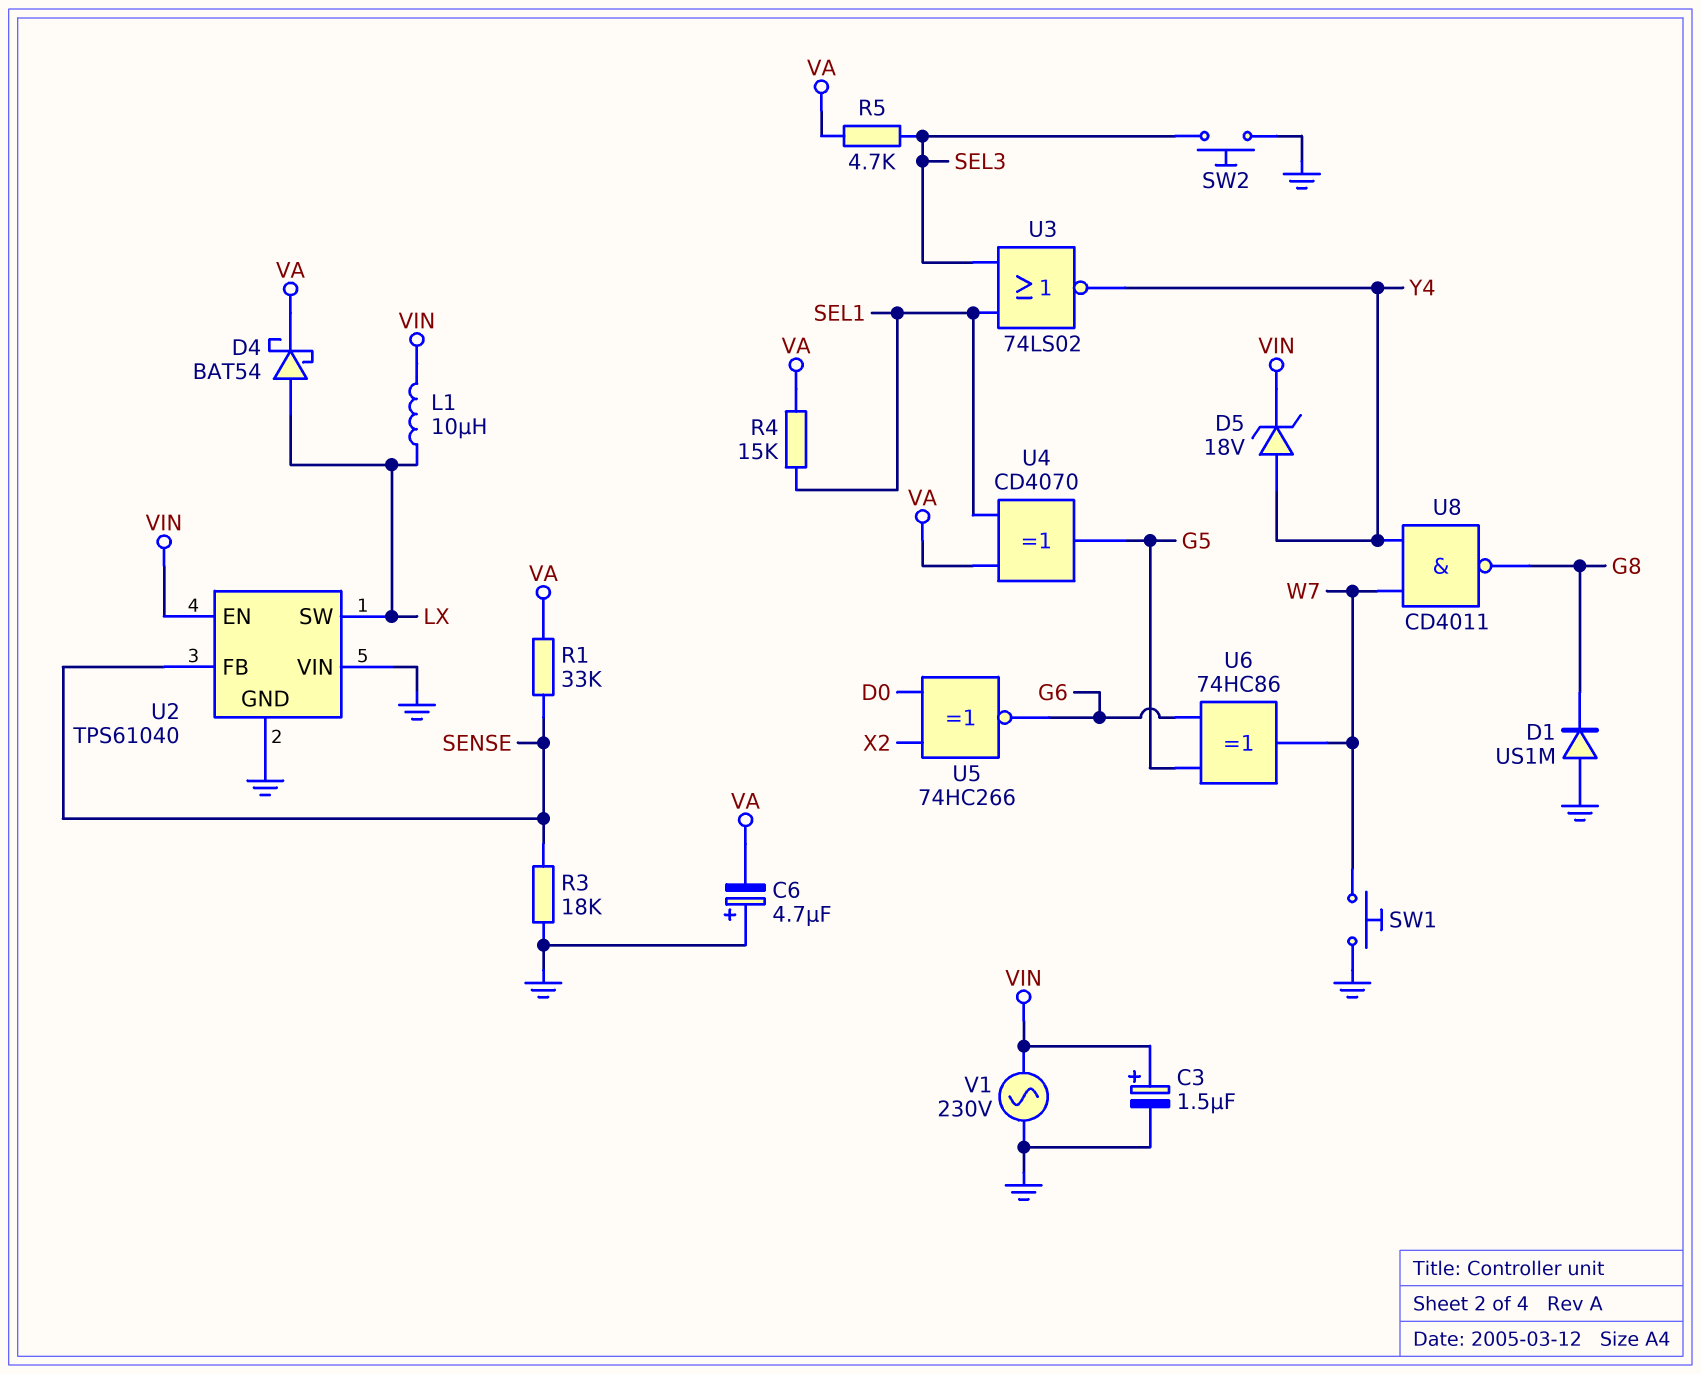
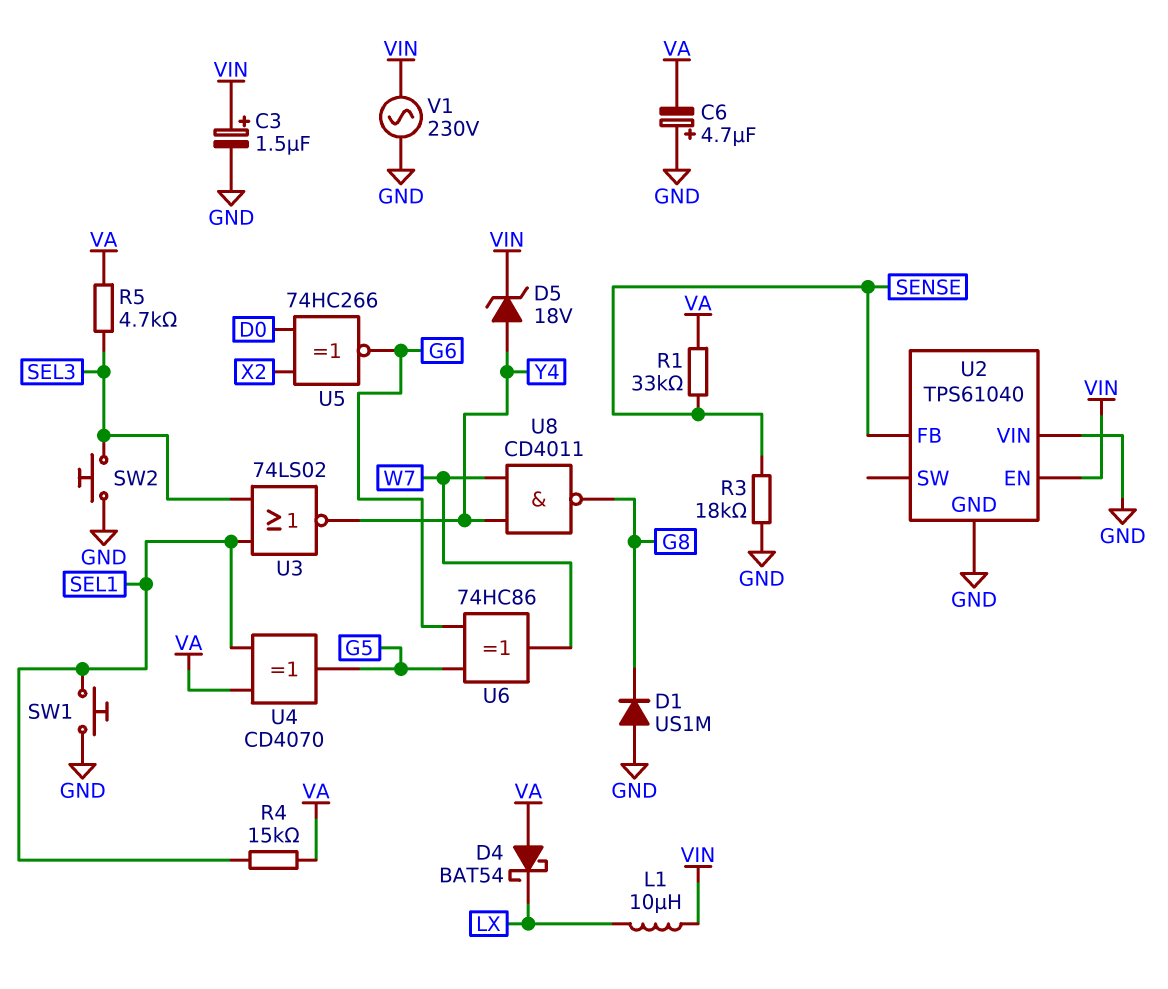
D4: schottky BAT54 (A LX, K VA) -> schottky BAT54 (A VA, K LX)
SW1: button (GND, W7) -> button (GND, SEL1)
U2 pin SW: LX -> none

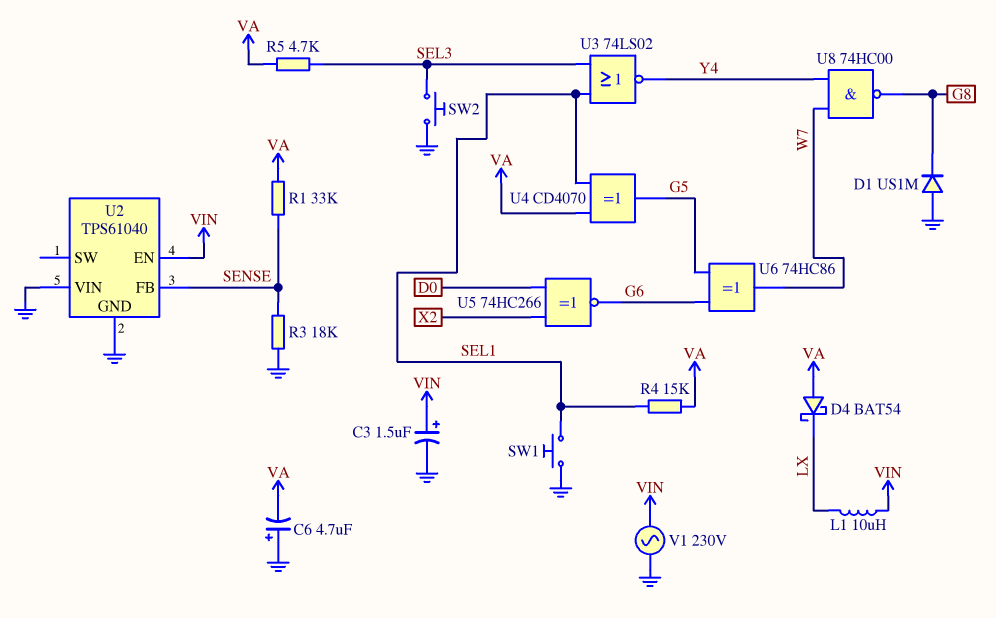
D5: zener 18V (A Y4, K VIN) -> none
U8: NAND CD4011 (in W7, in Y4, out G8) -> NAND 74HC00 (in W7, in Y4, out G8)

